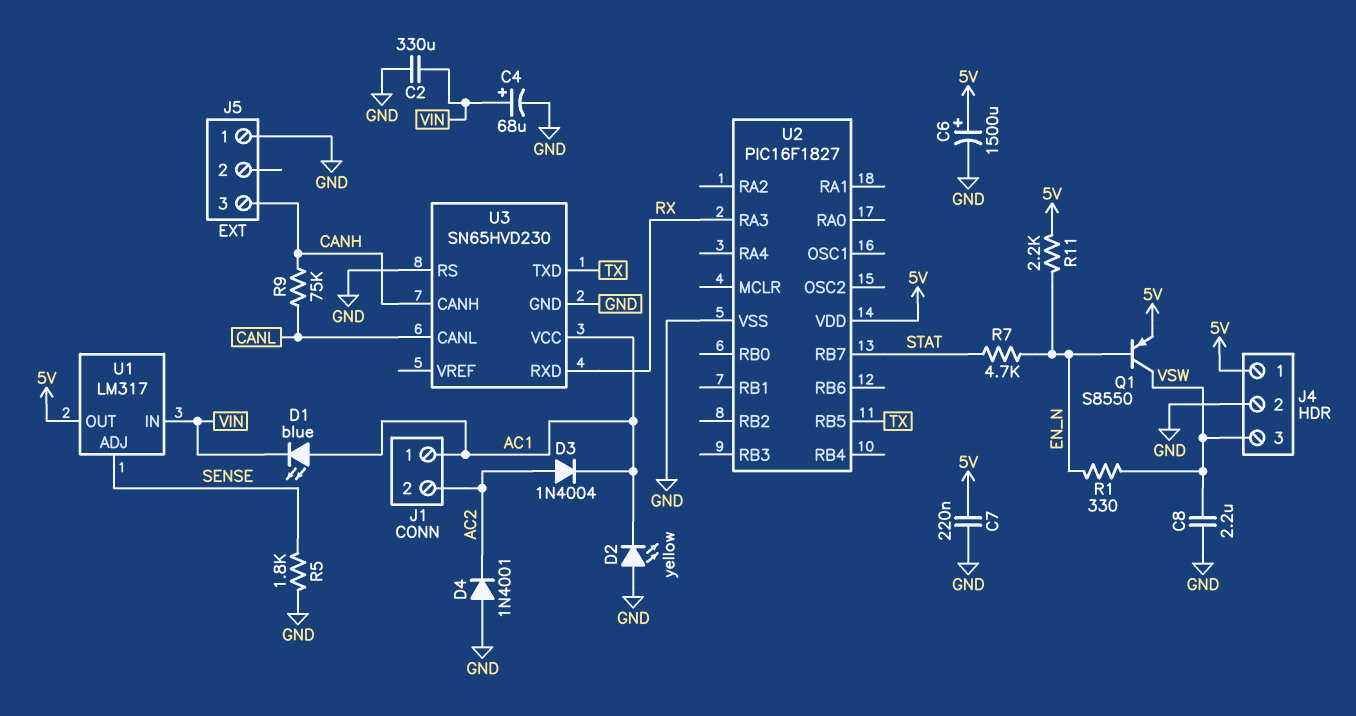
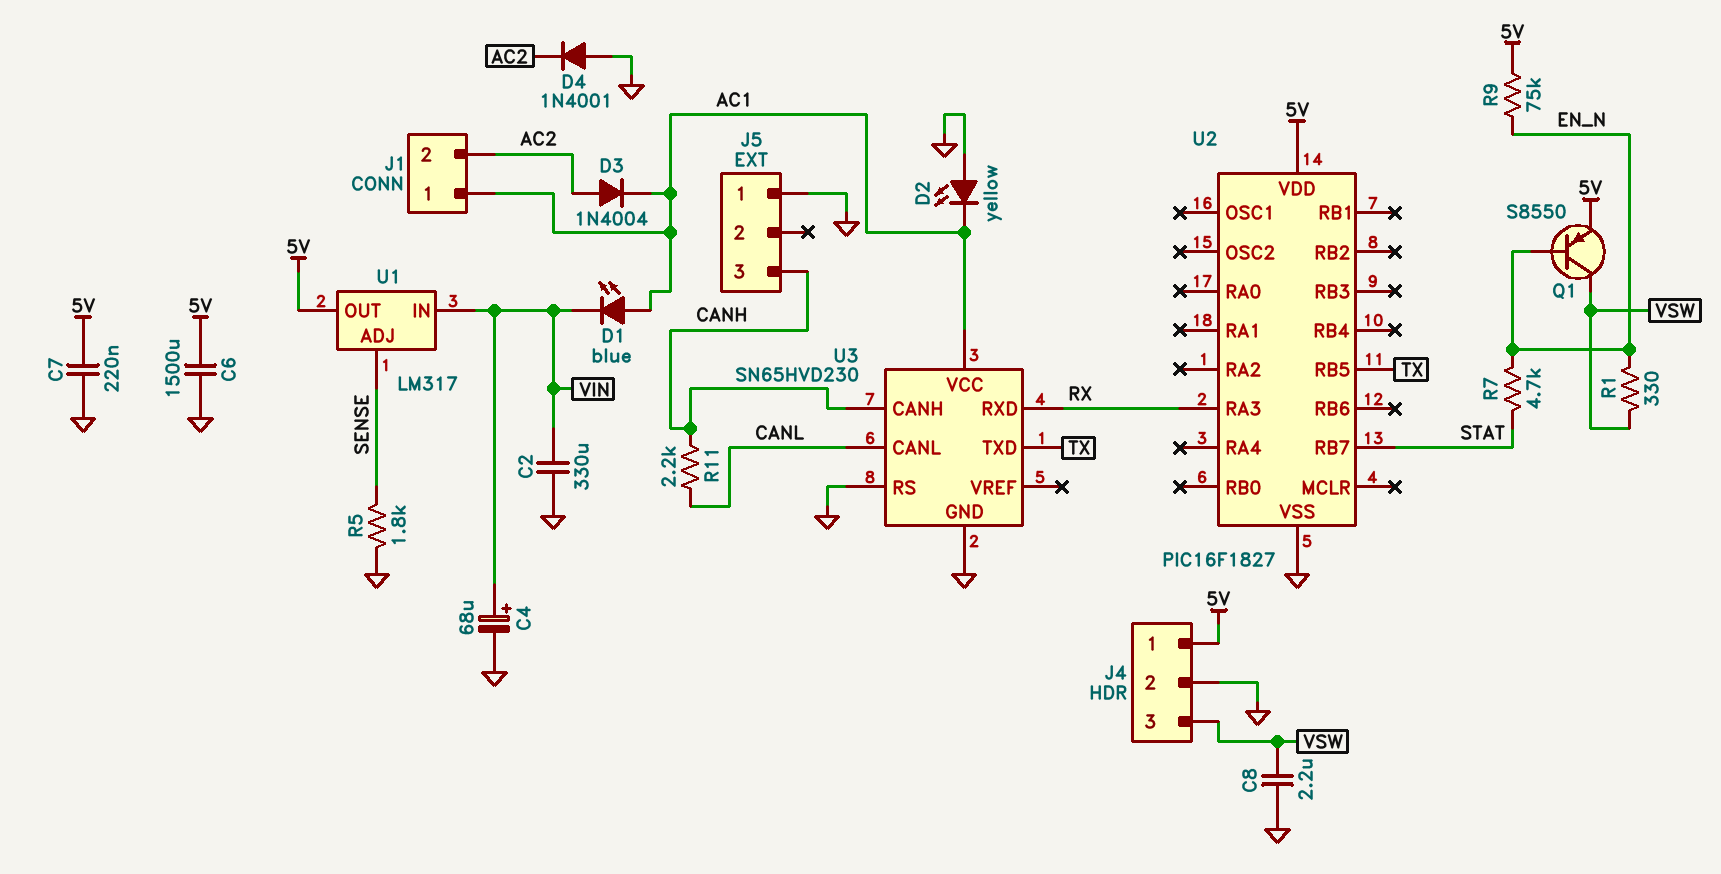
C6: 1500uF (plus 5V, minus GND) -> 1500uF (5V, GND)
R9: 75k (CANH, CANL) -> 75k (5V, EN_N)
R11: 2.2k (5V, EN_N) -> 2.2k (CANH, CANL)

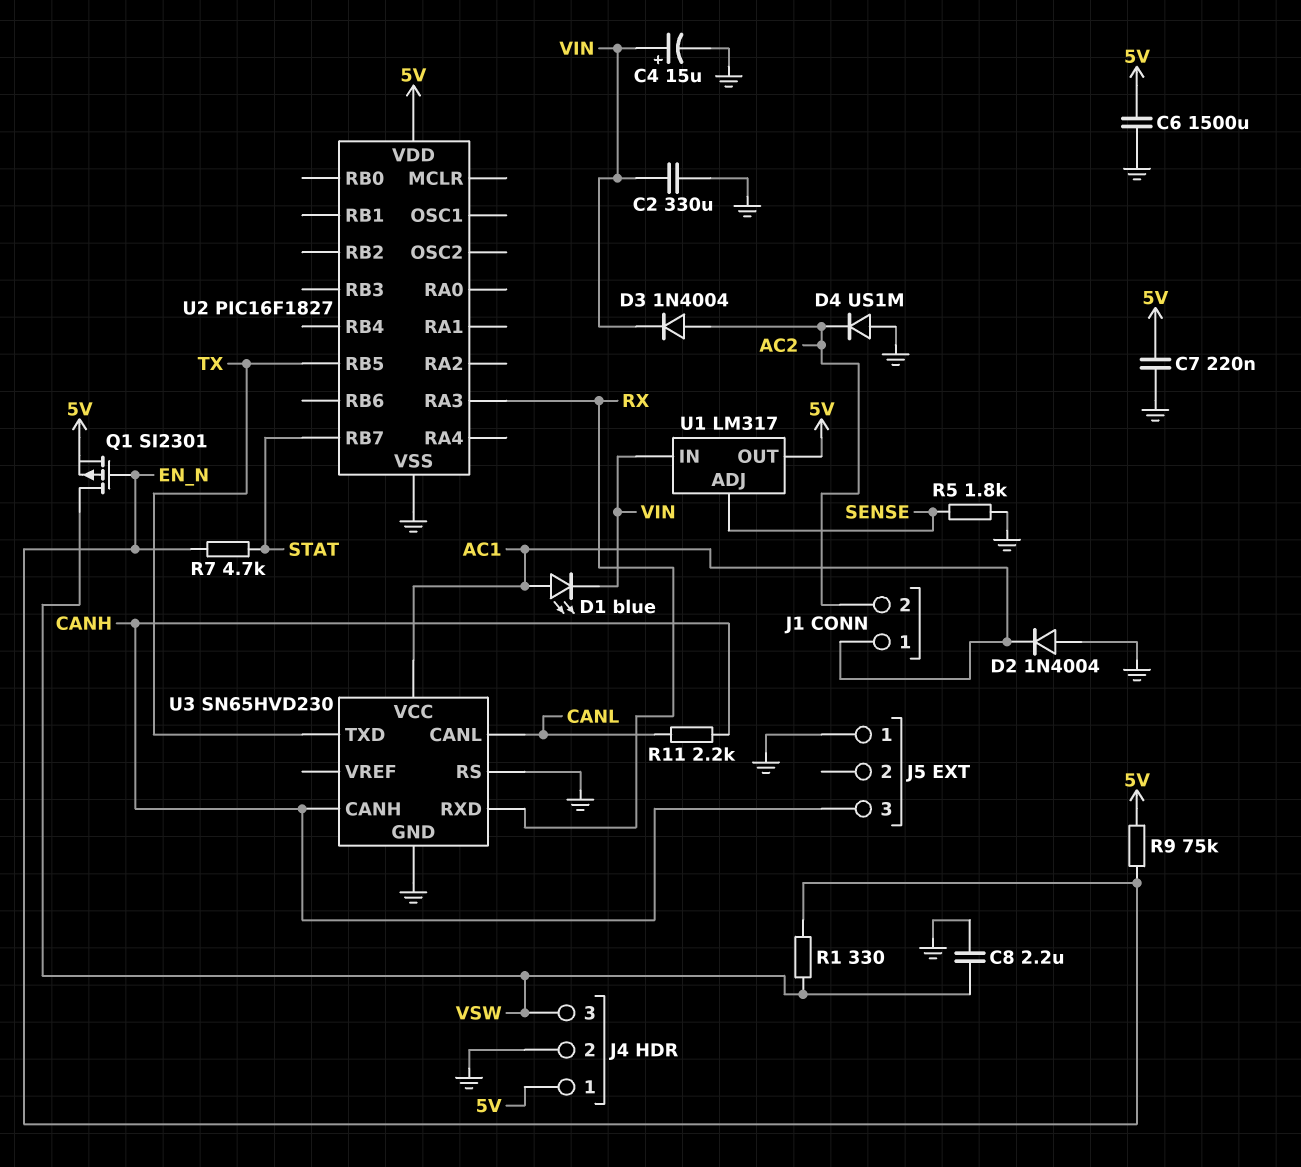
C4: 68uF (plus VIN, minus GND) -> 15uF (plus VIN, minus GND)
D2: LED yellow (A GND, K AC1) -> diode 1N4004 (A GND, K AC1)
D3: diode 1N4004 (A AC2, K AC1) -> diode 1N4004 (A AC2, K VIN)
D4: diode 1N4001 (A GND, K AC2) -> diode US1M (A GND, K AC2)
Q1: PNP S8550 (B EN_N, C VSW, E 5V) -> PMOS SI2301 (G EN_N, D VSW, S 5V)

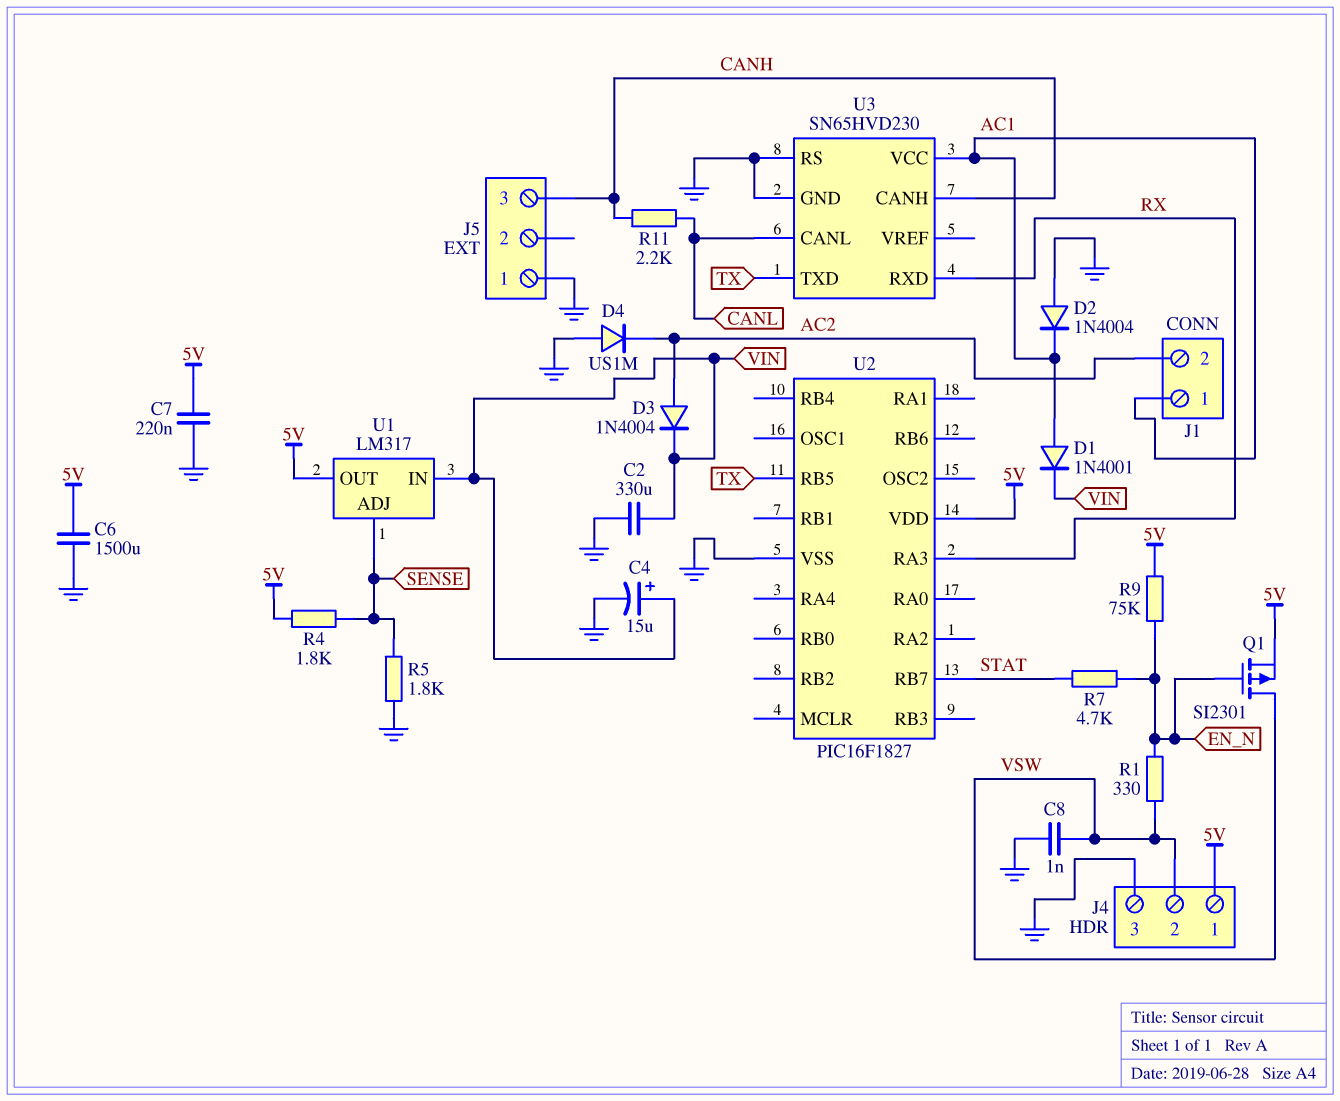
C8: 2.2uF (GND, VSW) -> 1nF (GND, VSW)
D1: LED blue (A AC1, K VIN) -> diode 1N4001 (A AC1, K VIN)
J4 pin 2: GND -> VSW
J4 pin 3: VSW -> GND
R4: none -> 1.8k (5V, SENSE)

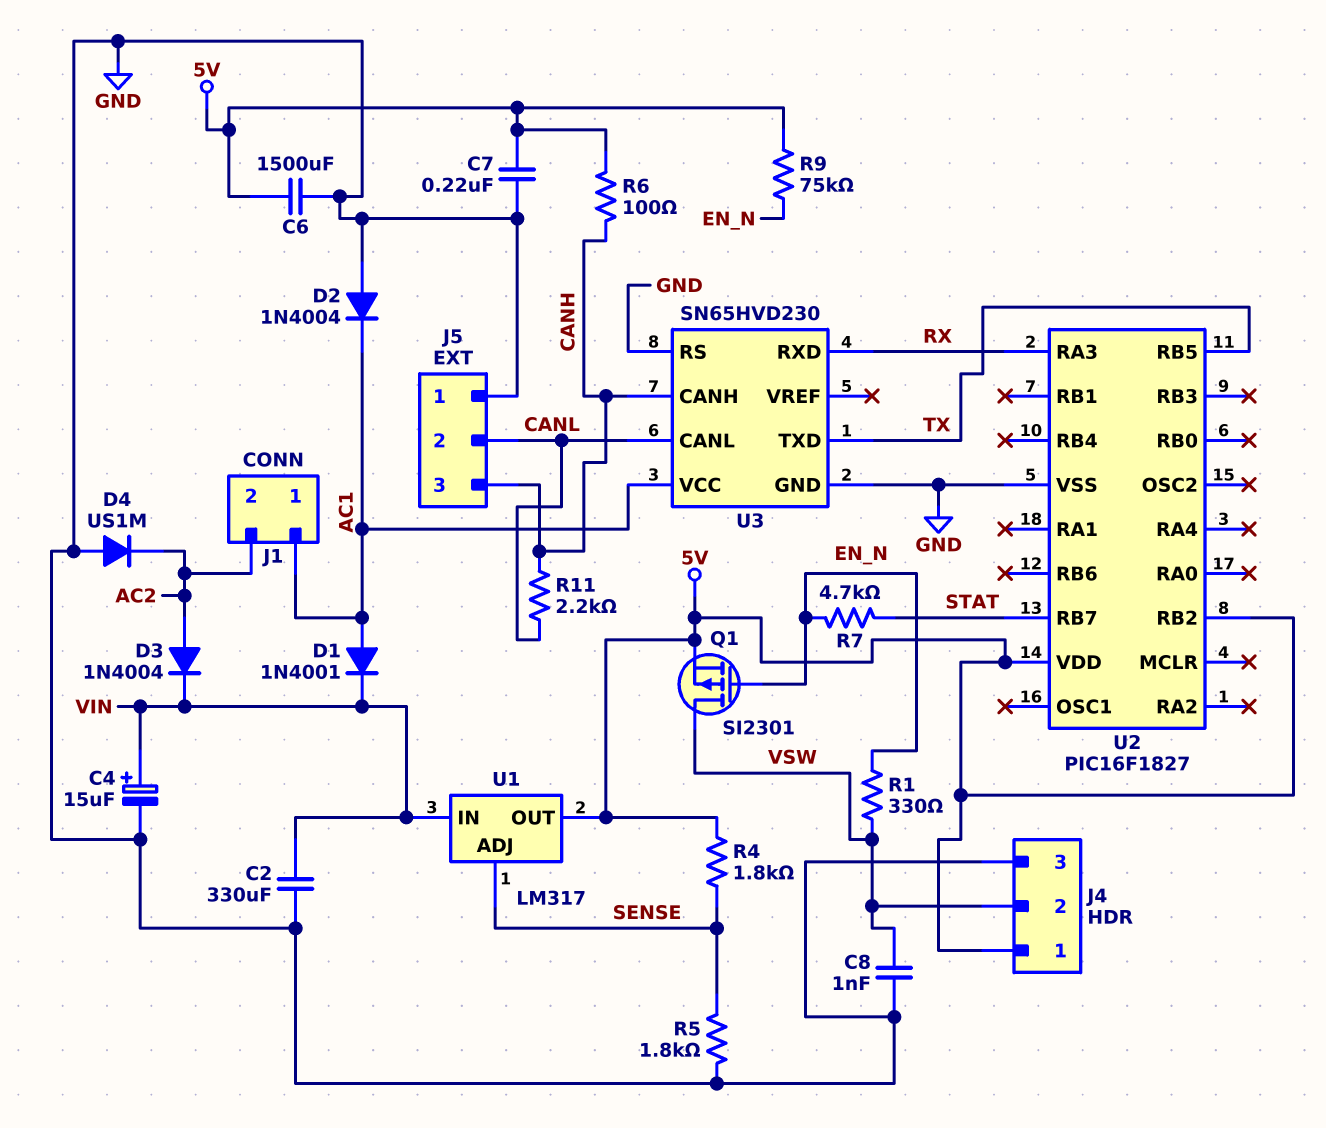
J5 pin 2: none -> CANL
R6: none -> 100 (5V, CANH)
U2 pin RB2: none -> 5V

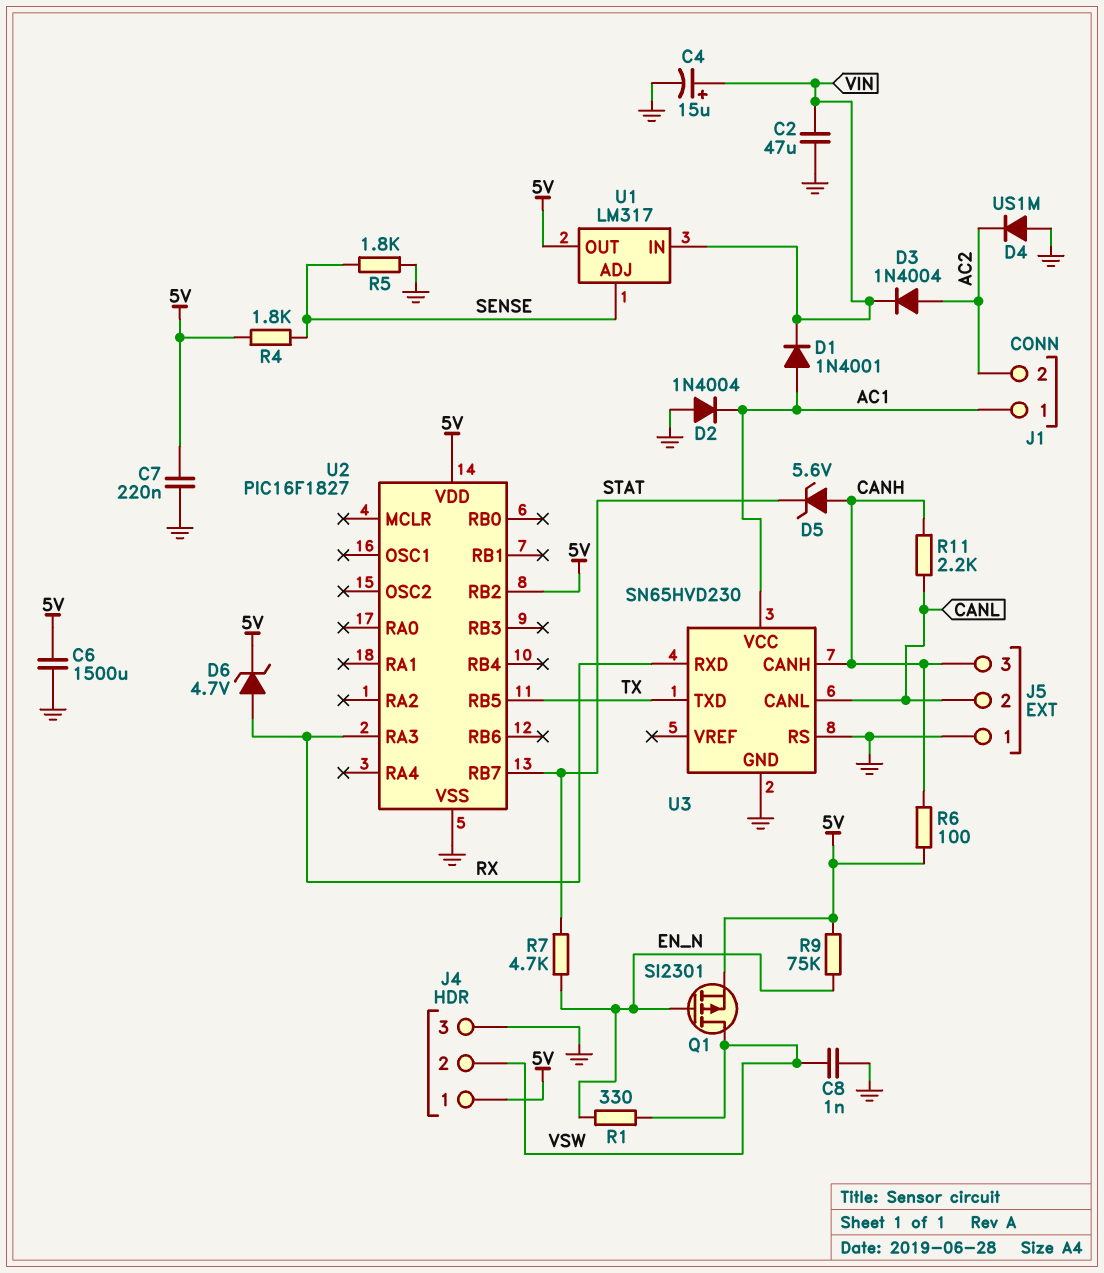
C2: 330uF (GND, VIN) -> 47uF (GND, VIN)
D5: none -> zener 5.6V (A CANH, K STAT)
D6: none -> zener 4.7V (A RX, K 5V)

